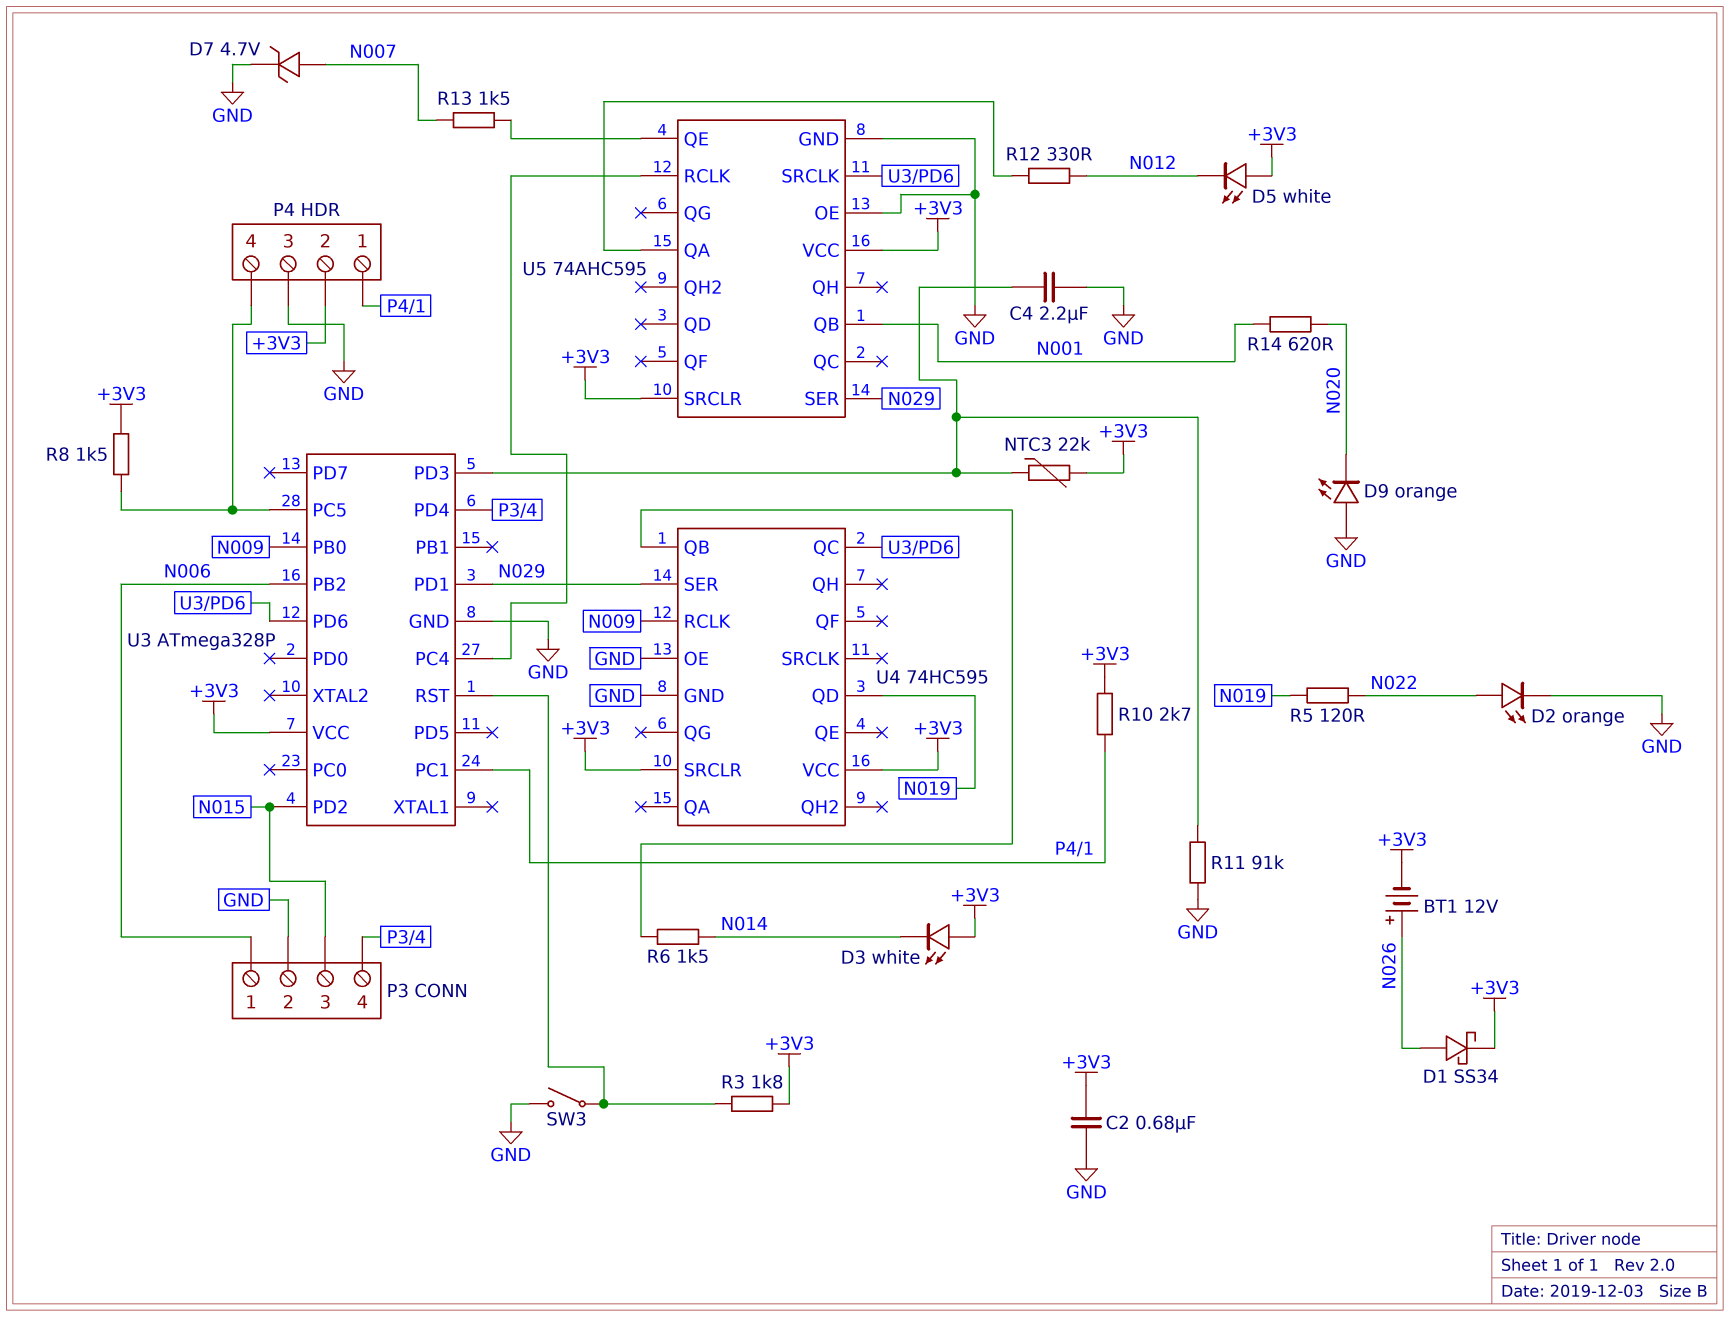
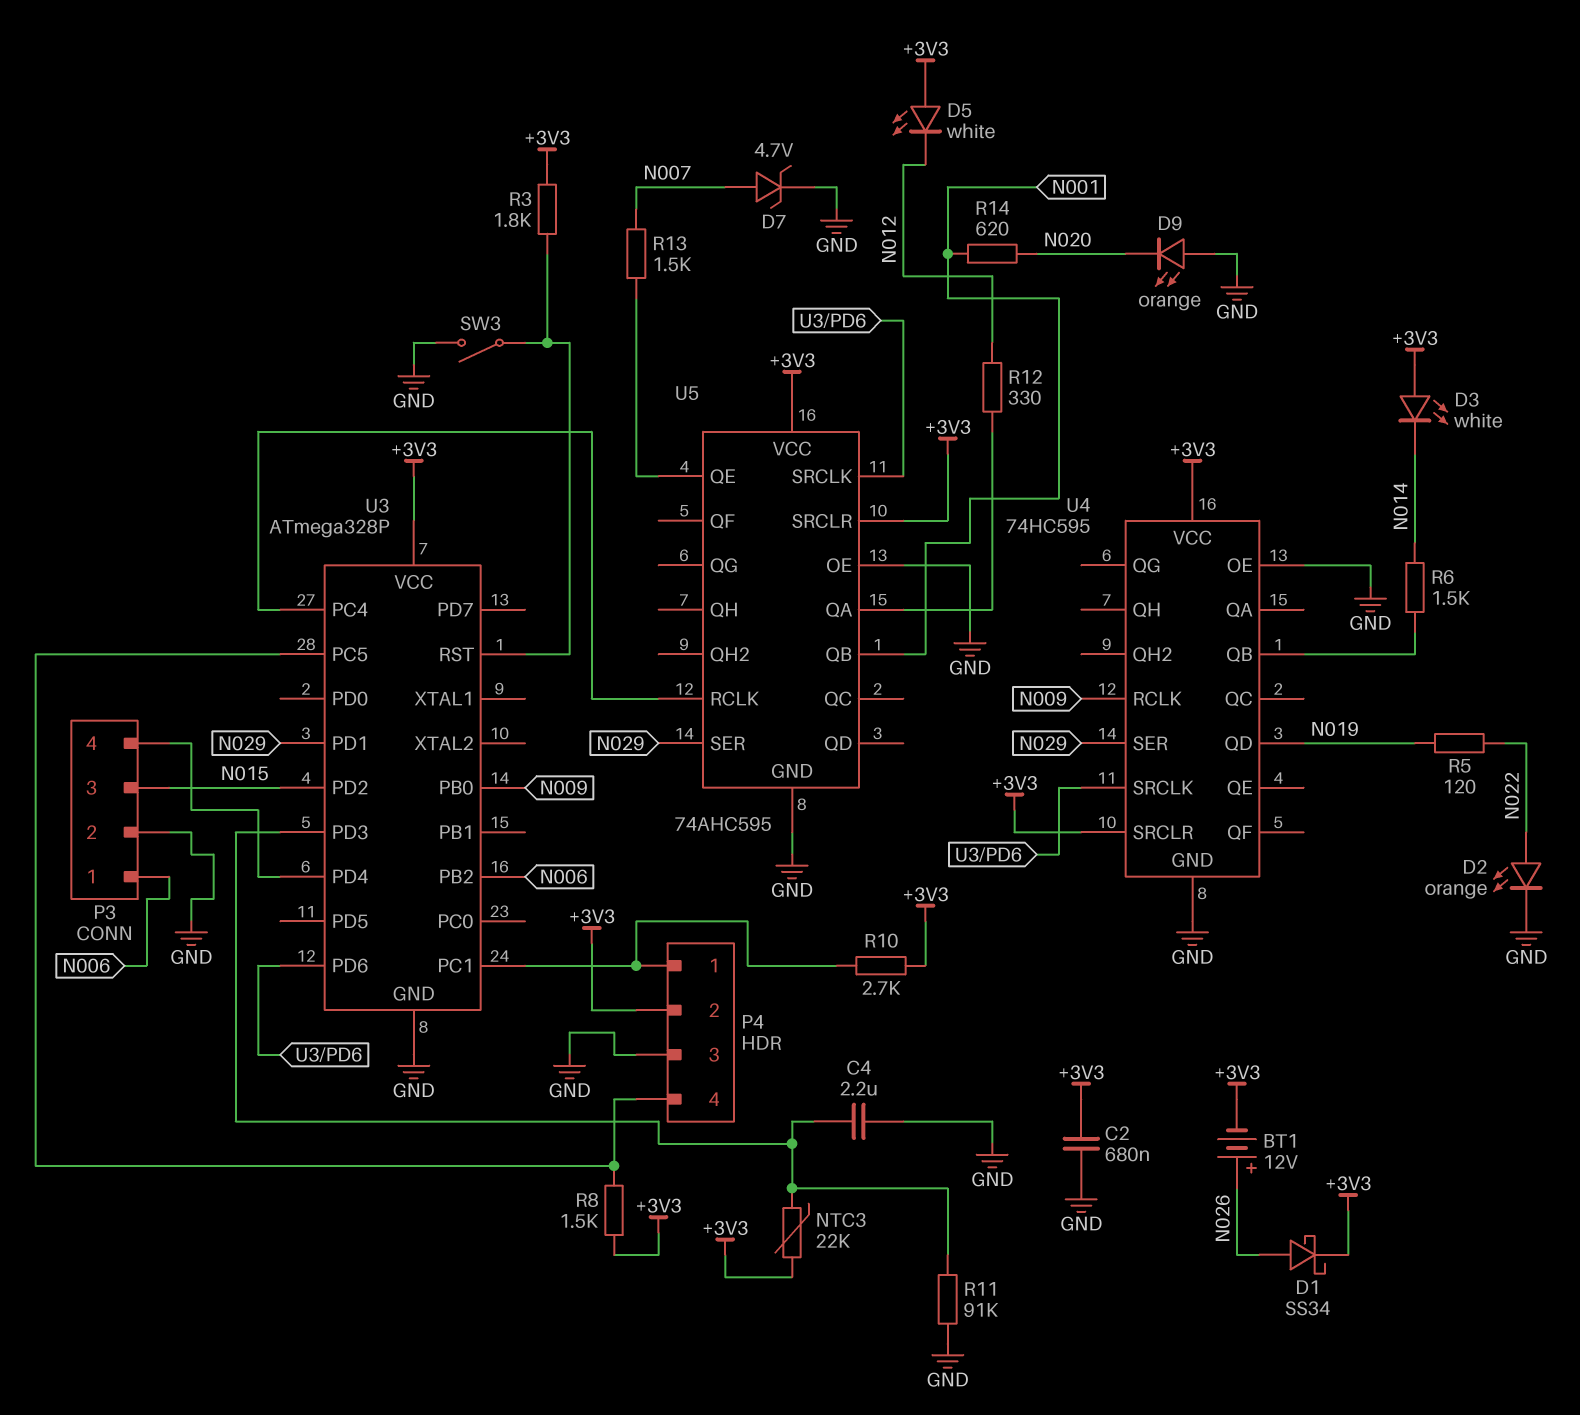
U4 pin QC: U3/PD6 -> none
U4 pin SRCLK: none -> U3/PD6

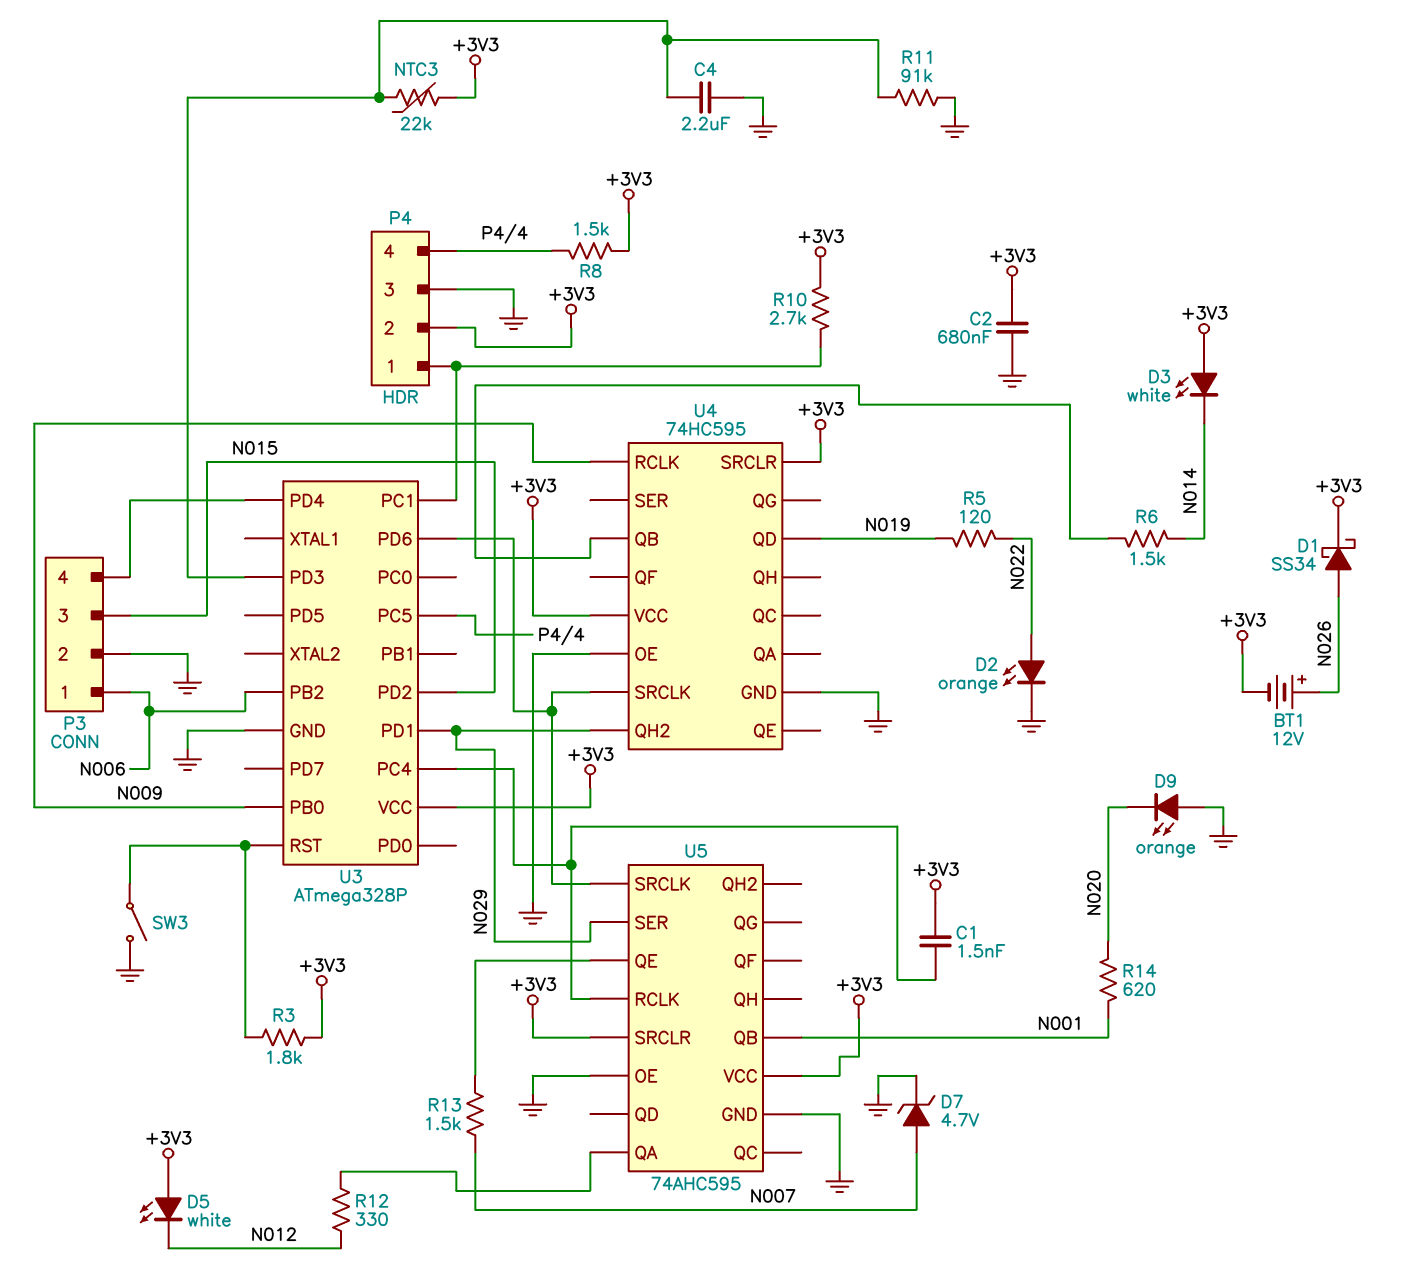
C1: none -> 1.5nF (+3V3, U3/PC4)
U4 pin QH2: none -> N029
U4 pin SER: N029 -> none

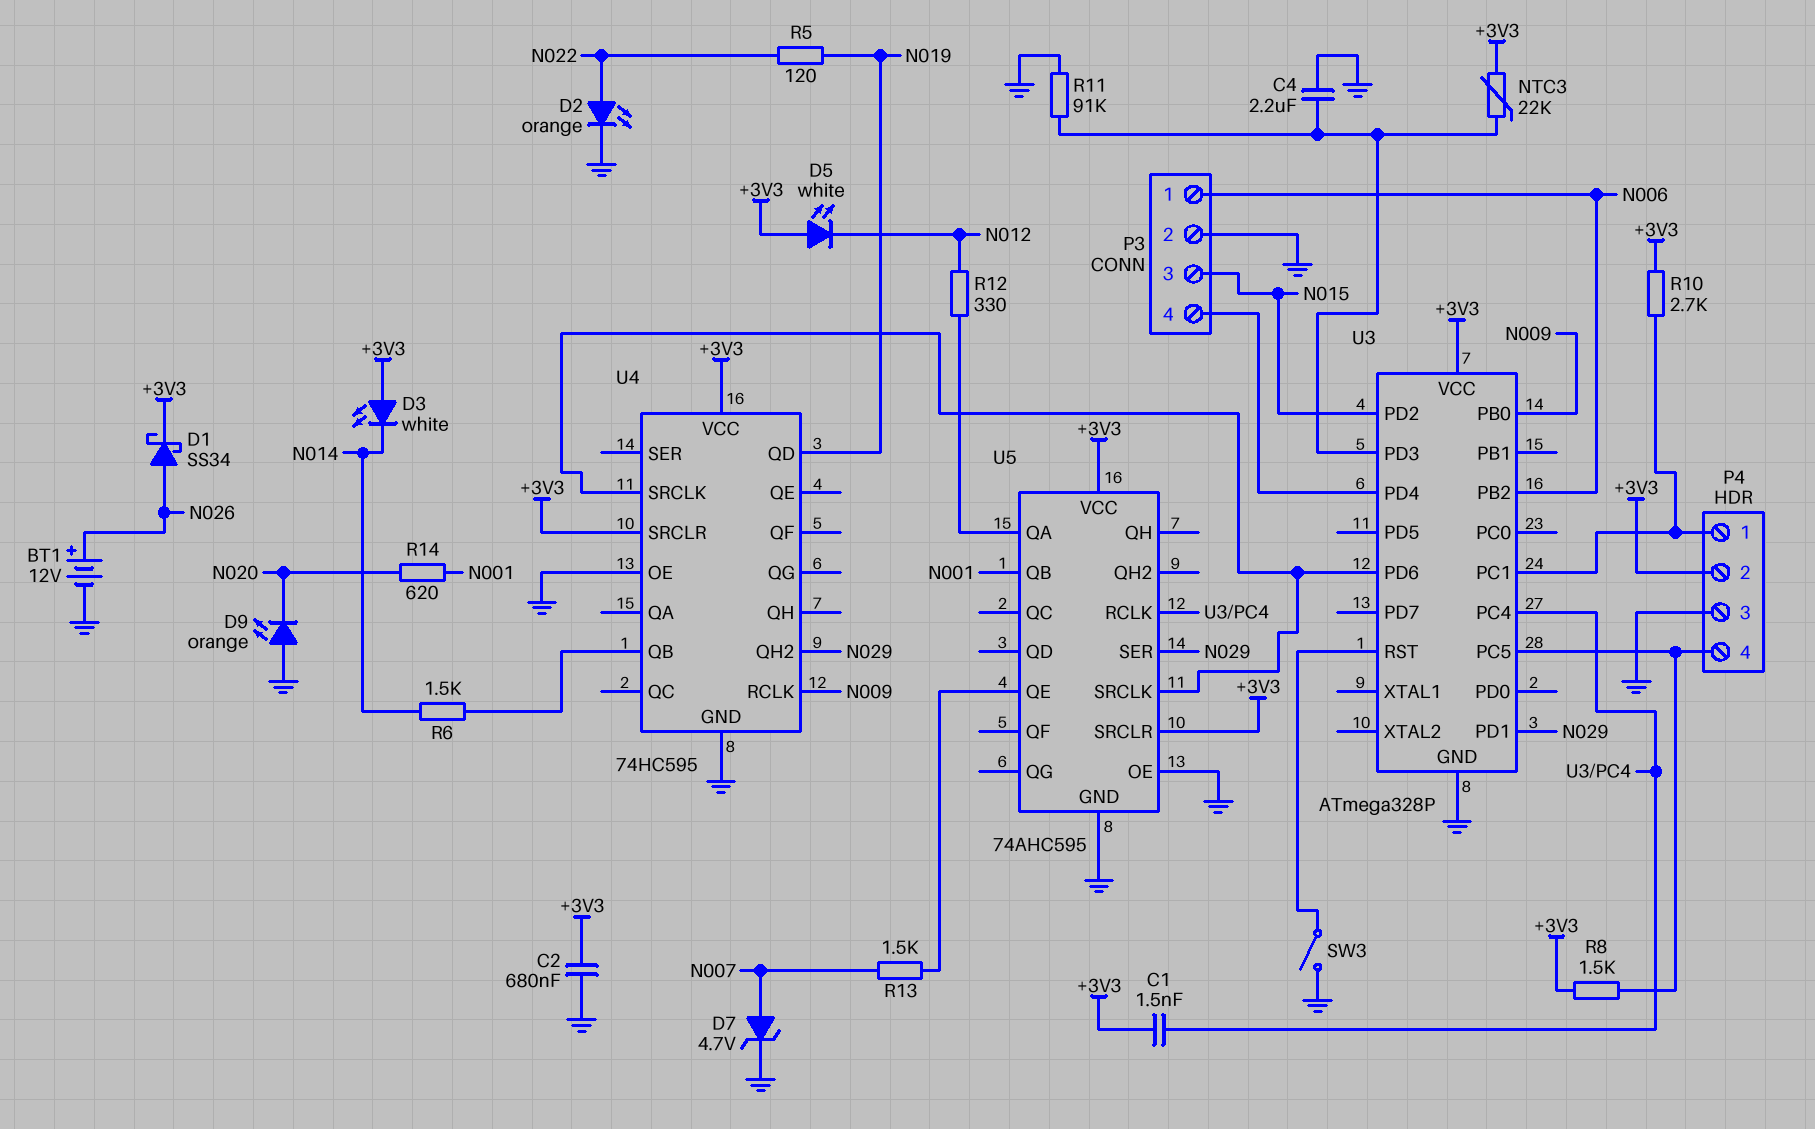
BT1: 12V (plus N026, minus +3V3) -> 12V (plus N026, minus GND)
R3: 1.8k (+3V3, U3/RST) -> none

